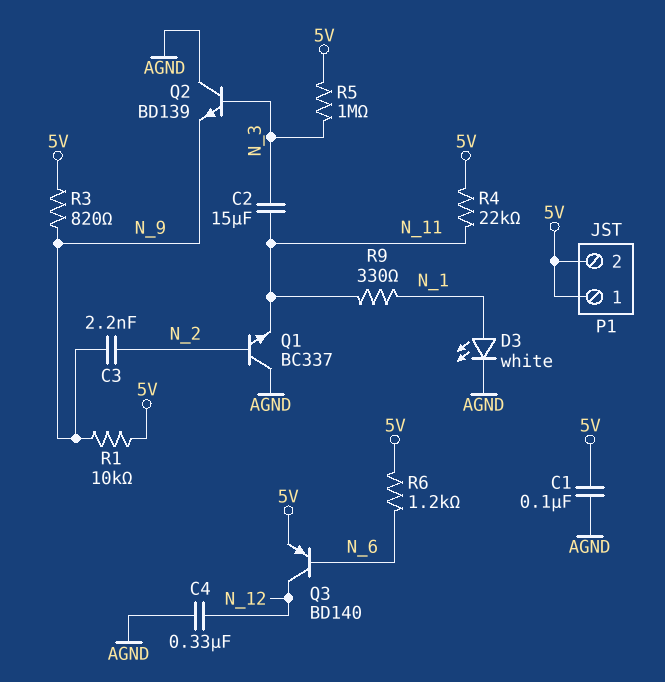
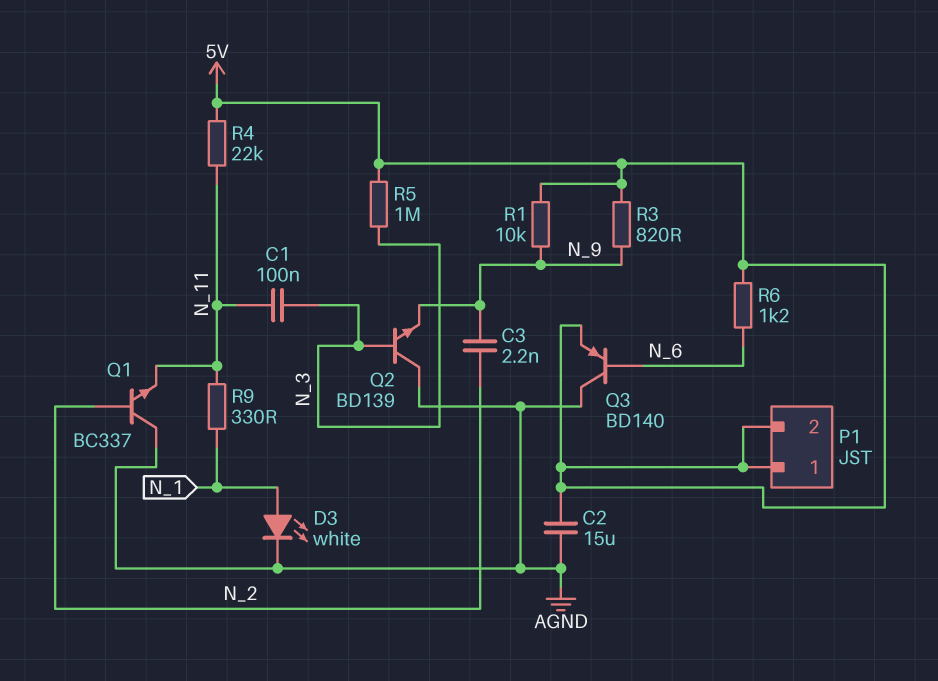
C1: 100nF (5V, AGND) -> 100nF (N_3, N_11)
C2: 15uF (N_3, N_11) -> 15uF (5V, AGND)
C4: 330nF (AGND, N_12) -> none
Q3: PNP BD140 (B N_6, C N_12, E 5V) -> PNP BD140 (B N_6, C AGND, E 5V)

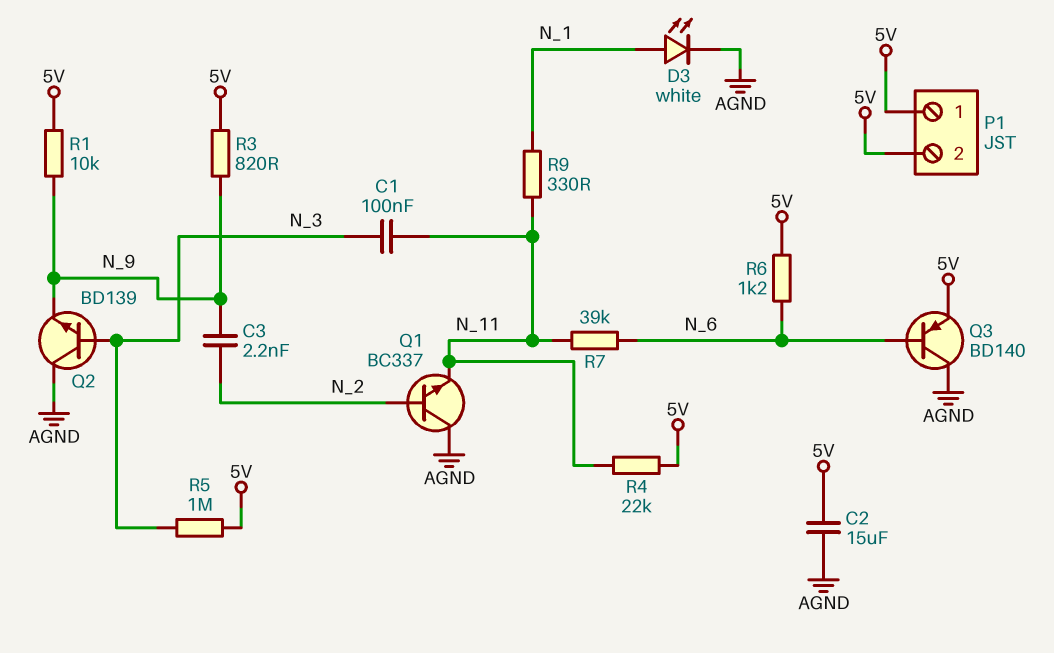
R7: none -> 39k (N_6, N_11)

